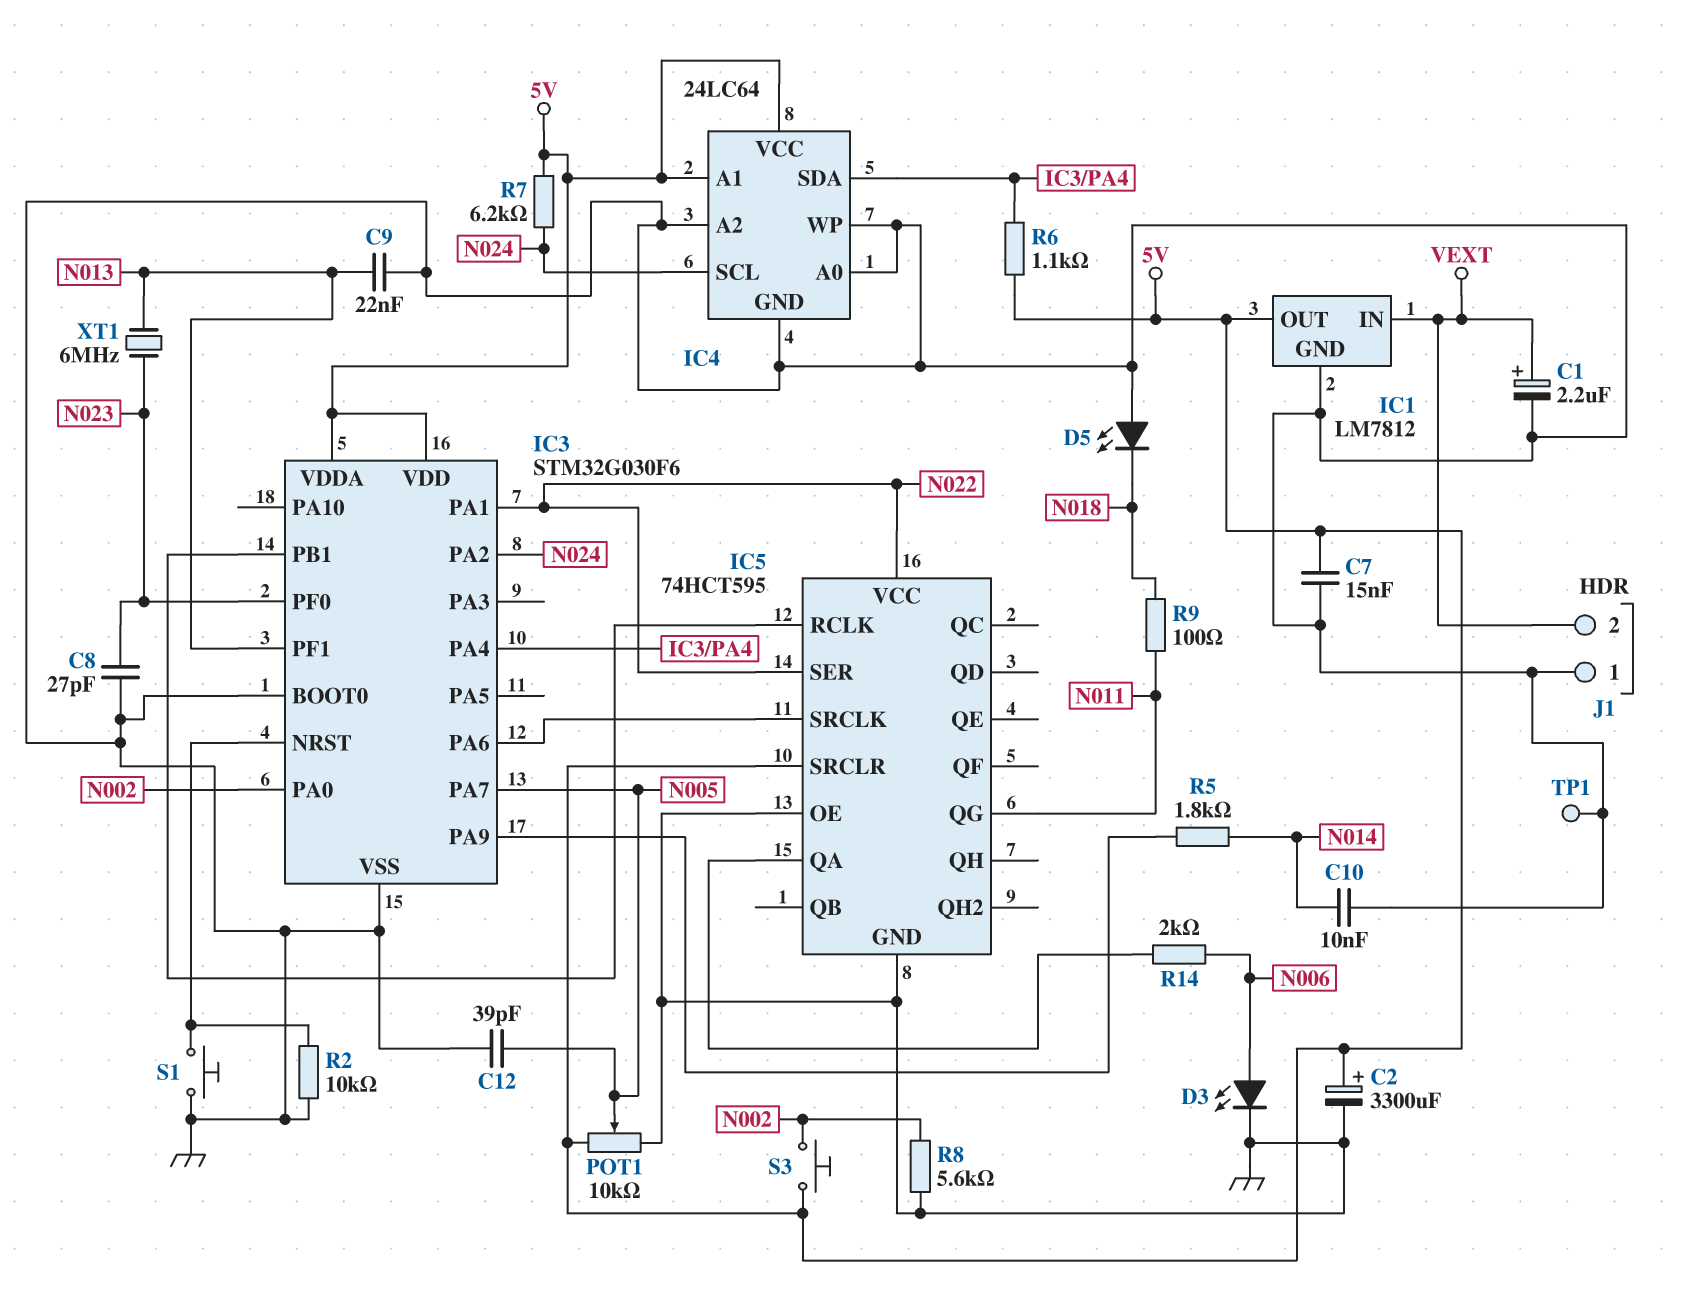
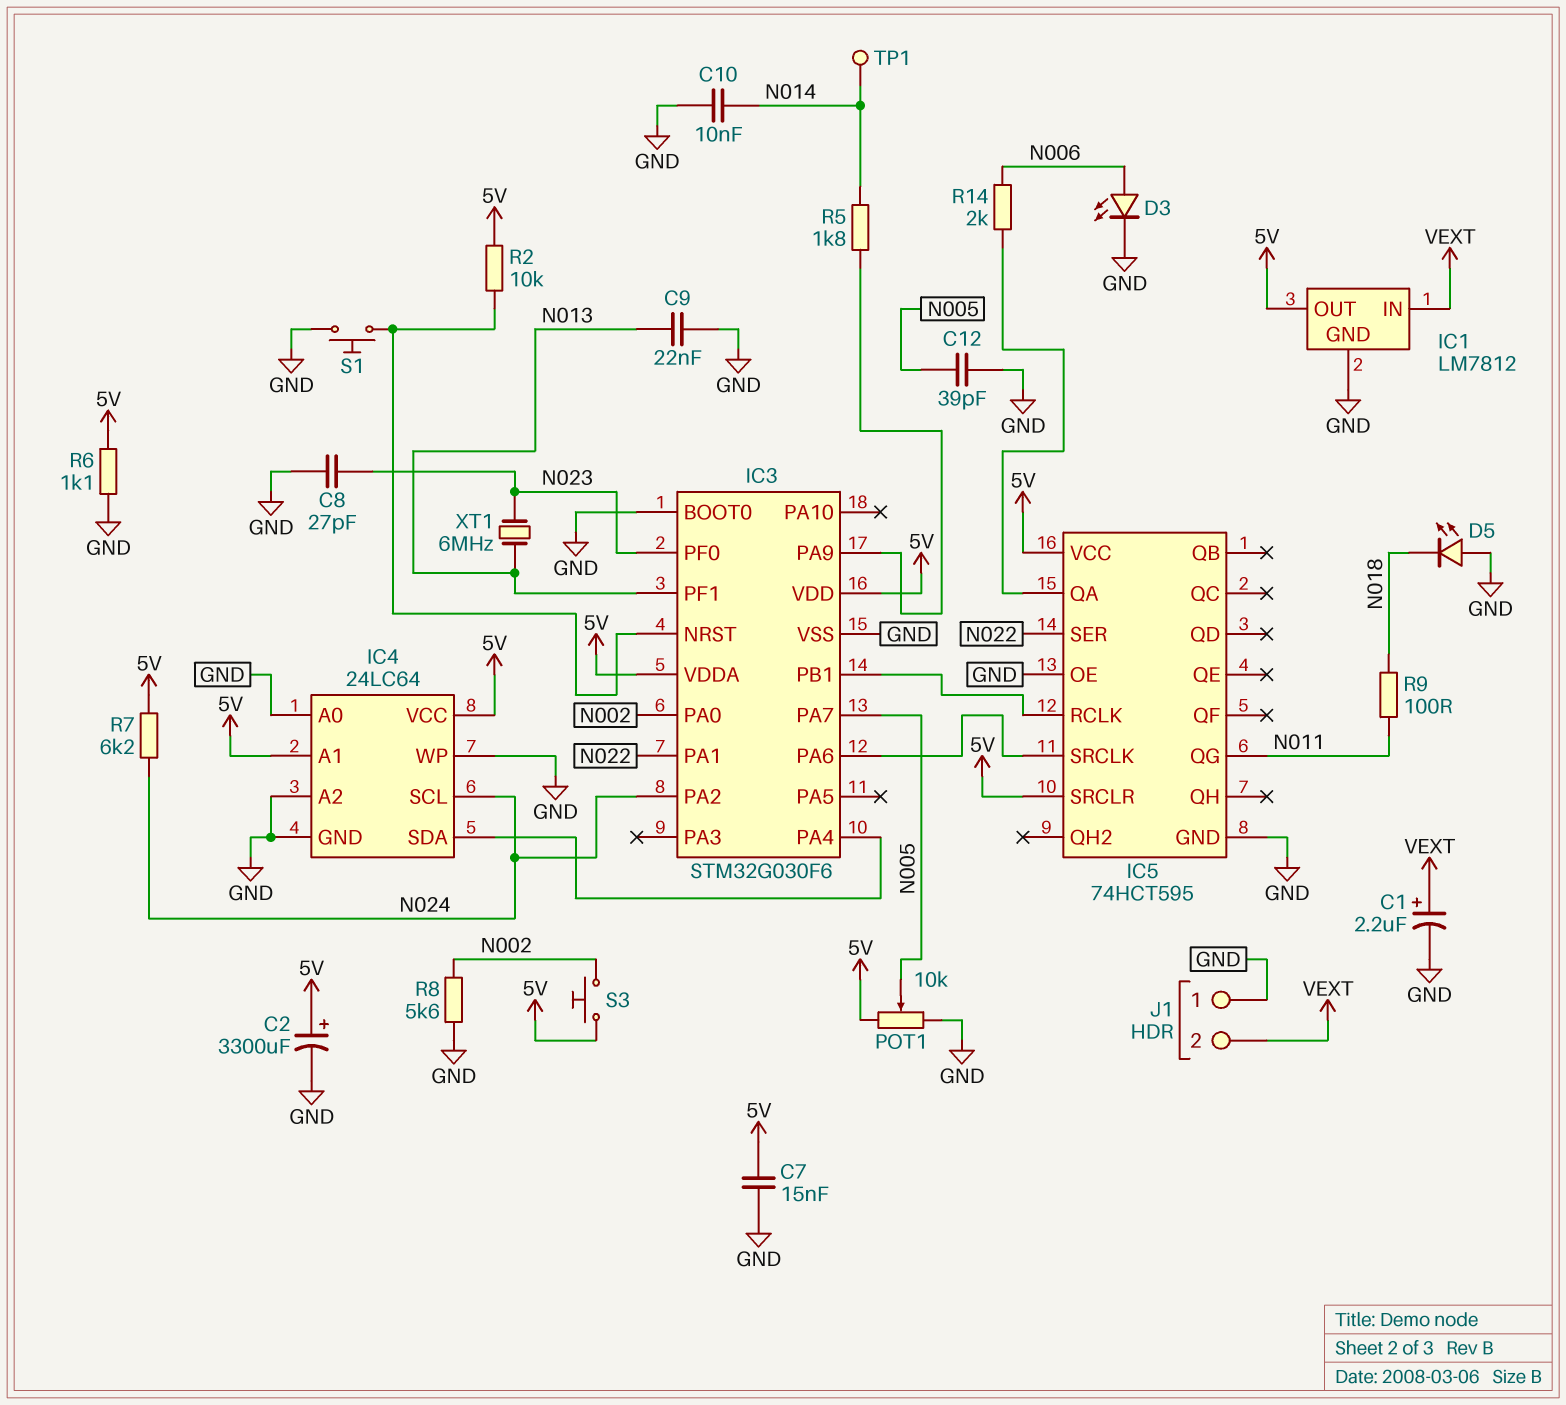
IC5 pin VCC: N022 -> 5V
R2: 10k (GND, IC3/NRST) -> 10k (5V, IC3/NRST)
R6: 1.1k (5V, IC3/PA4) -> 1.1k (5V, GND)
TP1: test point (GND) -> test point (N014)

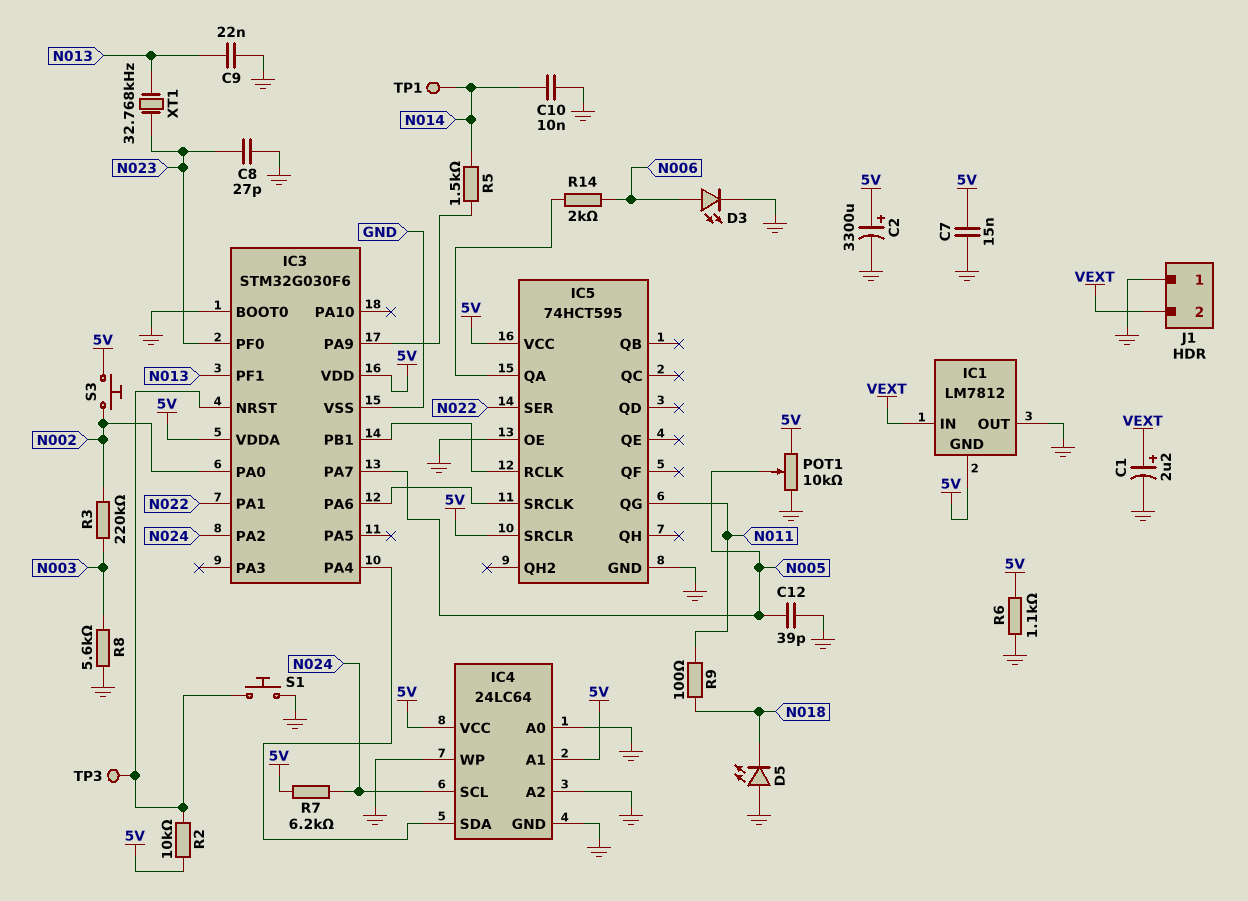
IC1 pin GND: GND -> 5V
IC1 pin OUT: 5V -> GND
R3: none -> 220k (N002, N003)
R5: 1.8k (IC3/PA9, N014) -> 1.5k (IC3/PA9, N014)
R8: 5.6k (GND, N002) -> 5.6k (GND, N003)
TP3: none -> test point (IC3/NRST)
XT1: 6MHz (N013, N023) -> 32.768kHz (N013, N023)

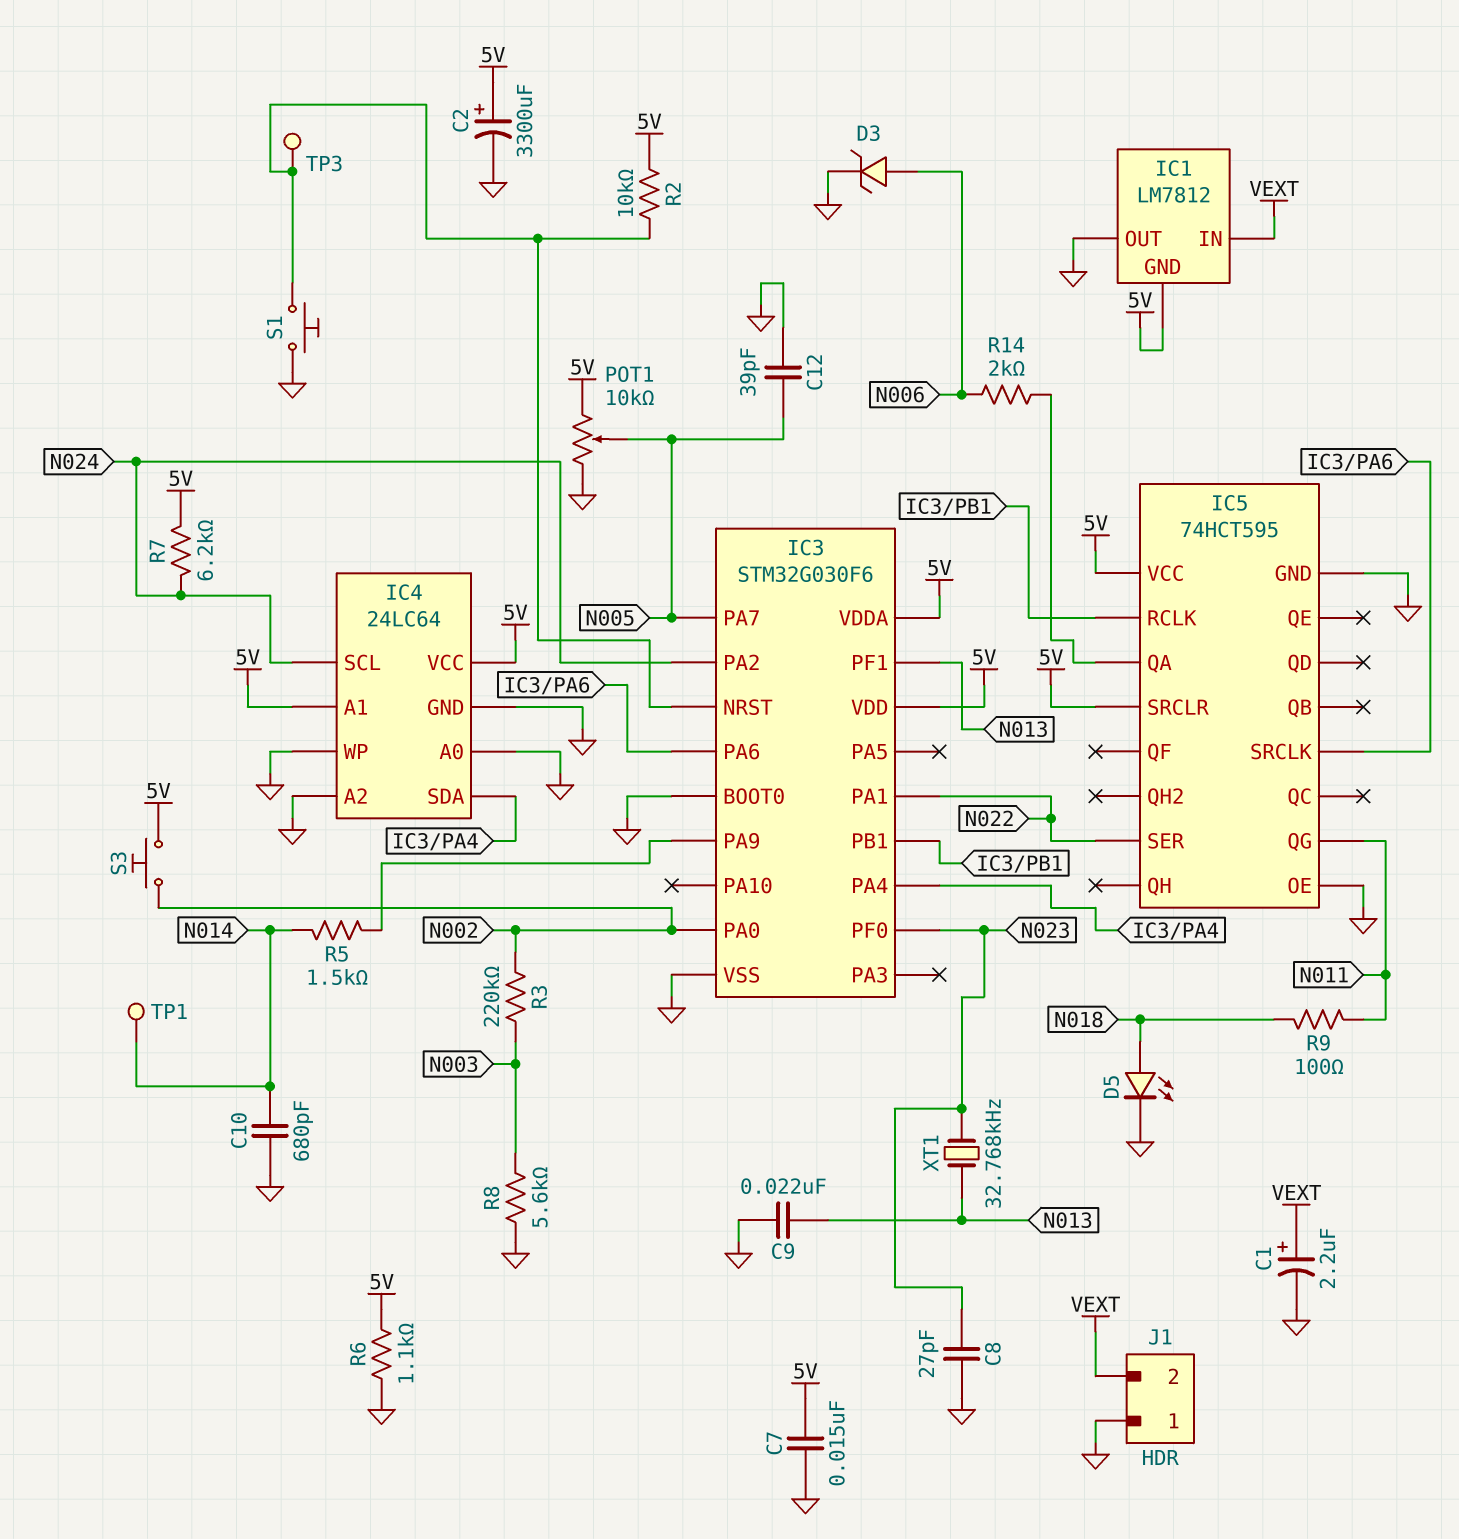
C10: 10nF (GND, N014) -> 680pF (GND, N014)
D3: LED (A N006, K GND) -> zener (A N006, K GND)
D5: LED (A GND, K N018) -> LED (A N018, K GND)

